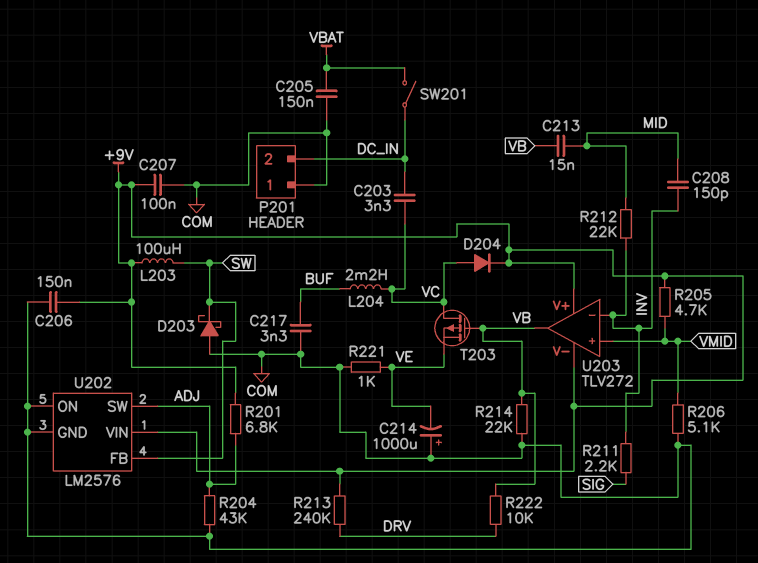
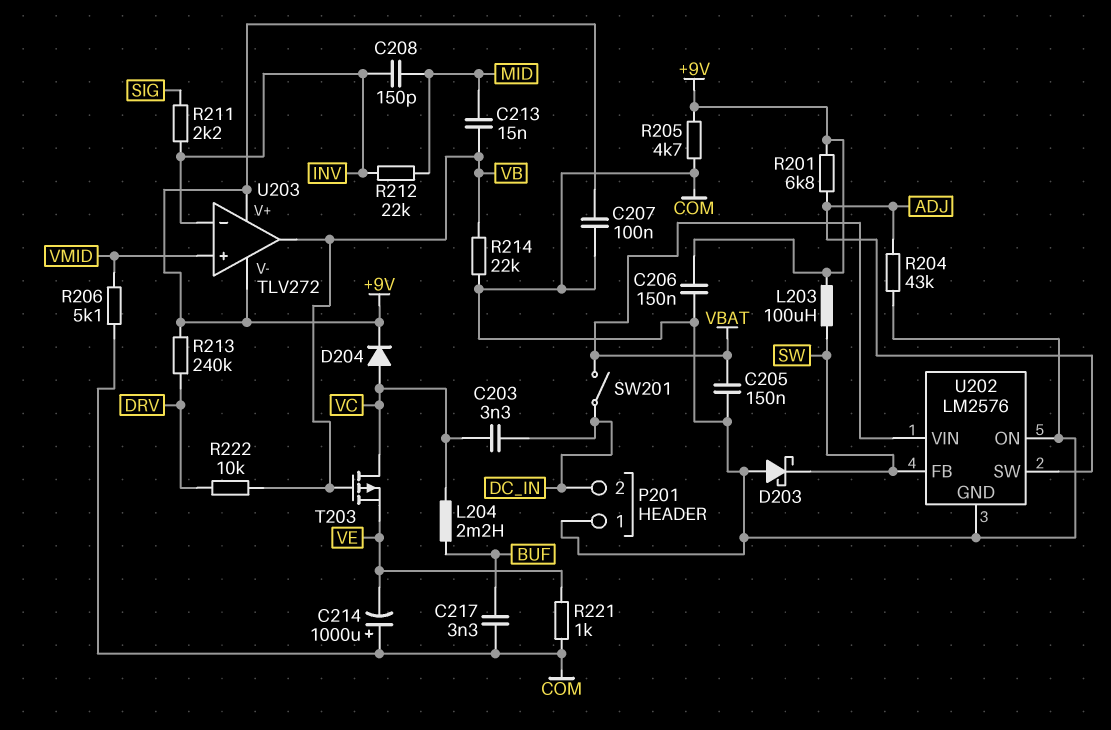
R205: 4.7k (+9V, VMID) -> 4.7k (+9V, COM)
U202 pin VIN: +9V -> VBAT

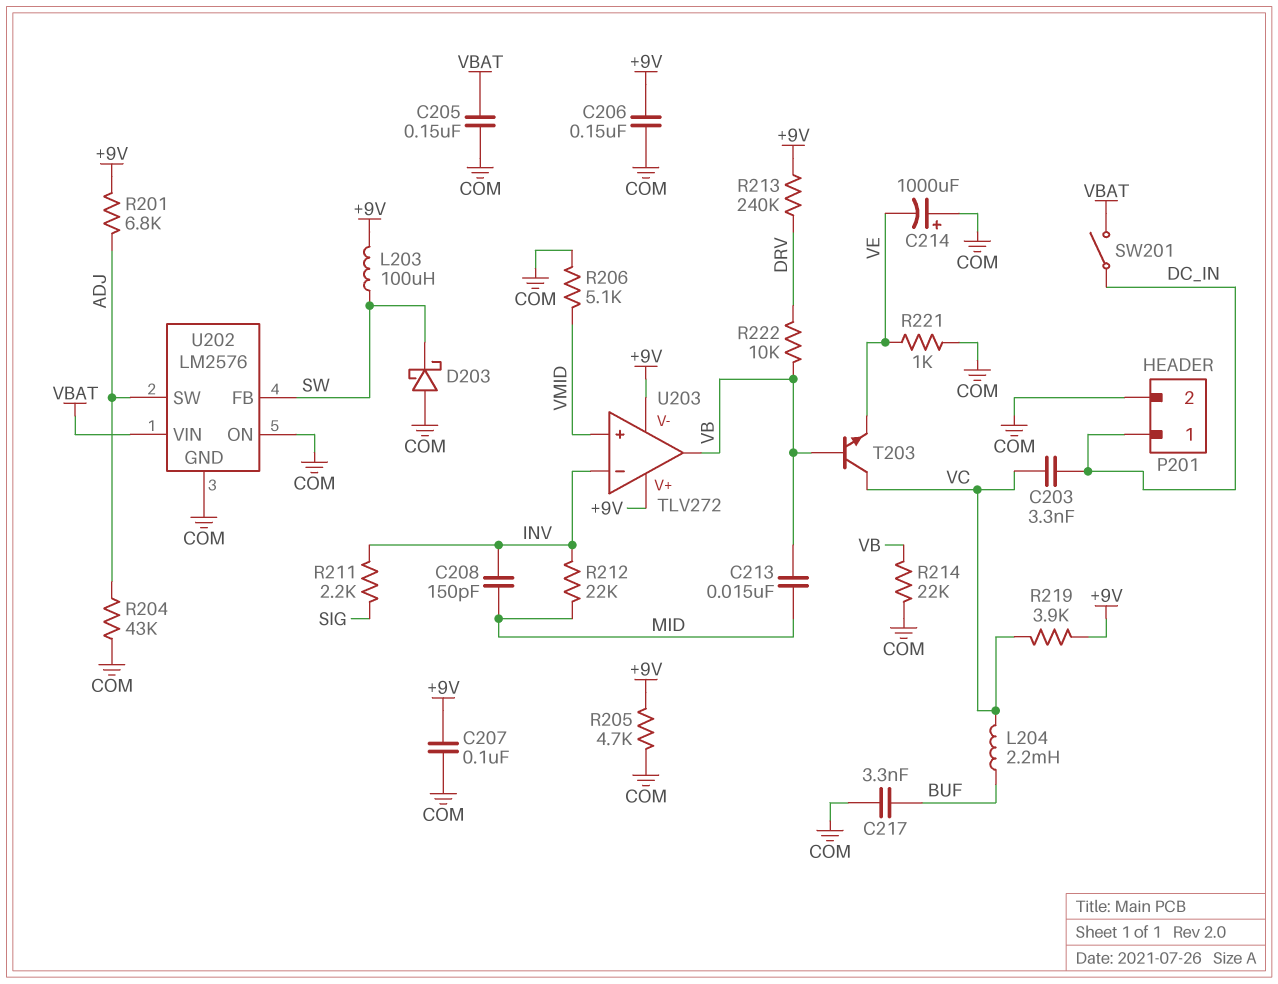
D204: diode (A VC, K +9V) -> none
P201 pin 1: COM -> DC_IN
P201 pin 2: DC_IN -> COM
R219: none -> 3.9k (+9V, VC)
T203: PMOS (G VB, D VC, S VE) -> NPN (B VB, C VC, E VE)

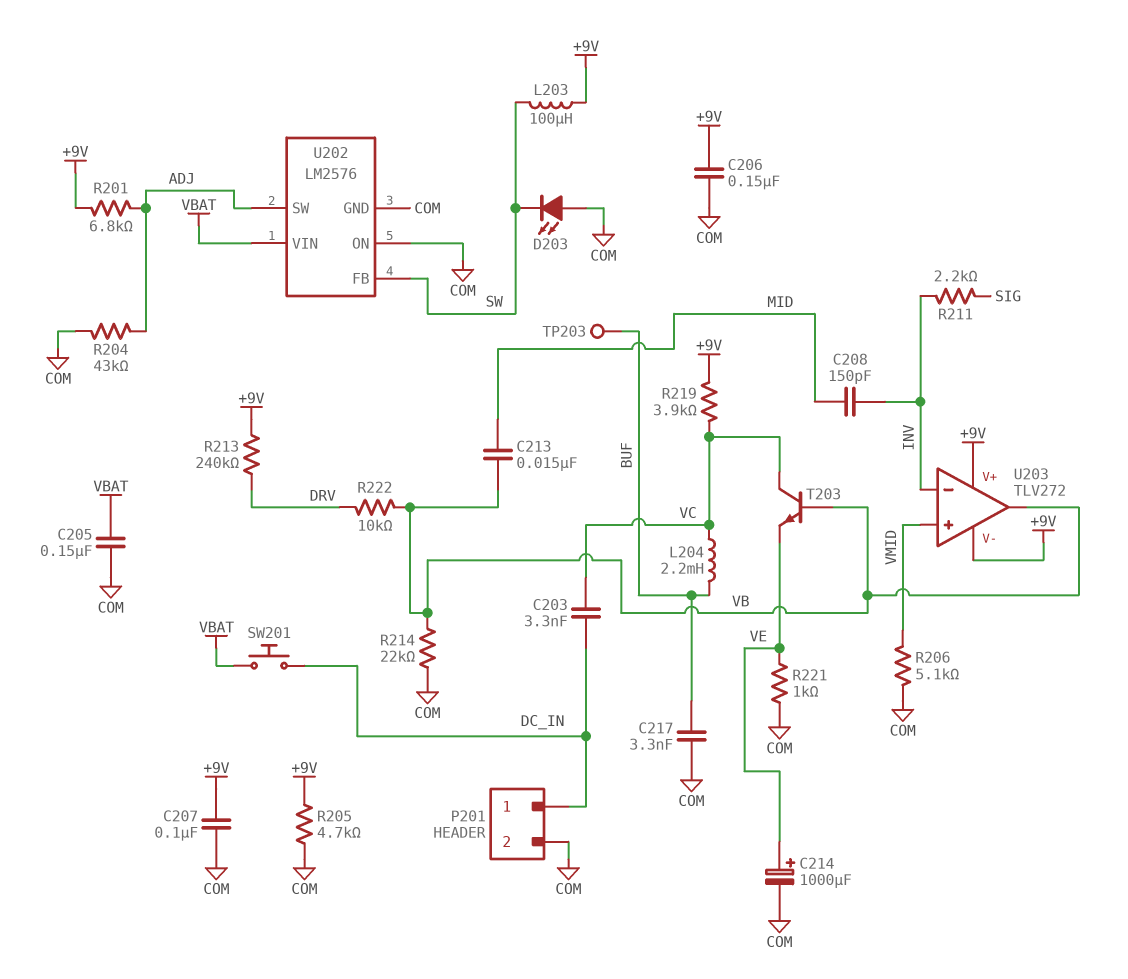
C214: 1000uF (plus COM, minus VE) -> 1000uF (plus VE, minus COM)
D203: schottky (A COM, K SW) -> LED (A COM, K SW)
R212: 22k (INV, MID) -> none
SW201: switch (DC_IN, VBAT) -> button (DC_IN, VBAT)
TP203: none -> test point (BUF)

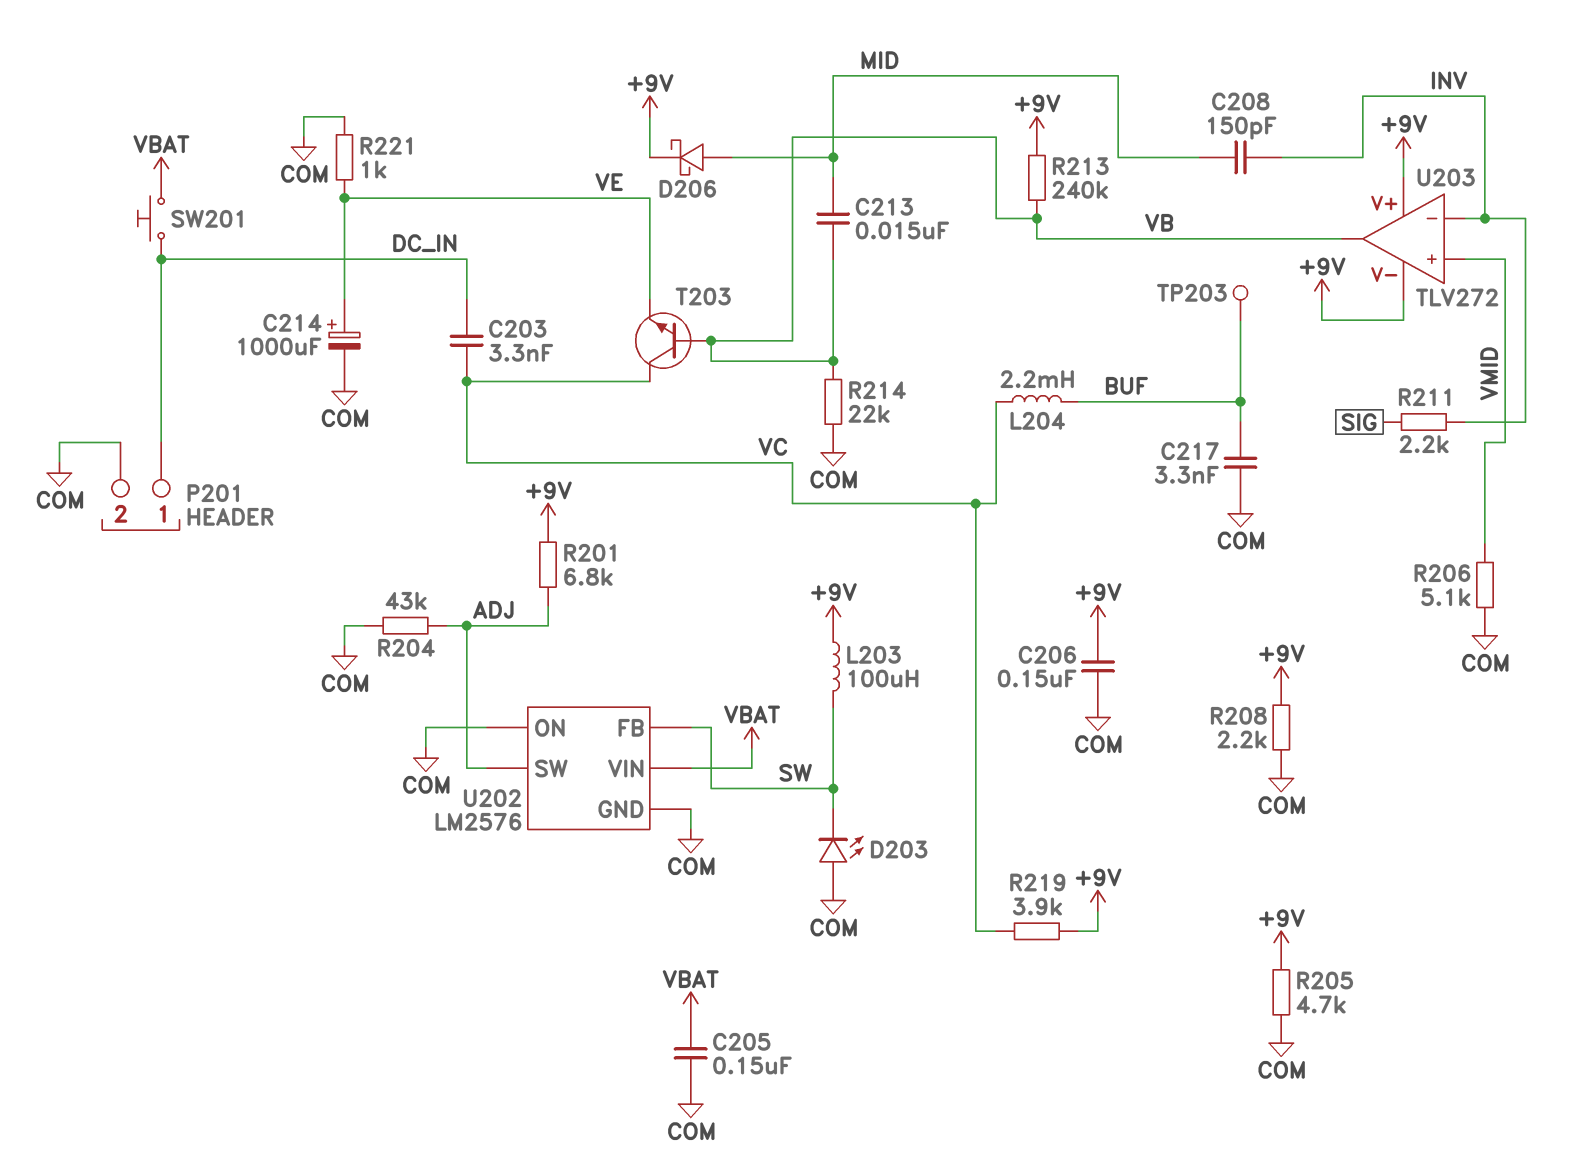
C207: 100nF (+9V, COM) -> none
D206: none -> schottky (A MID, K +9V)
R208: none -> 2.2k (+9V, COM)
R213: 240k (+9V, DRV) -> 240k (+9V, VB)
R222: 10k (DRV, VB) -> none

